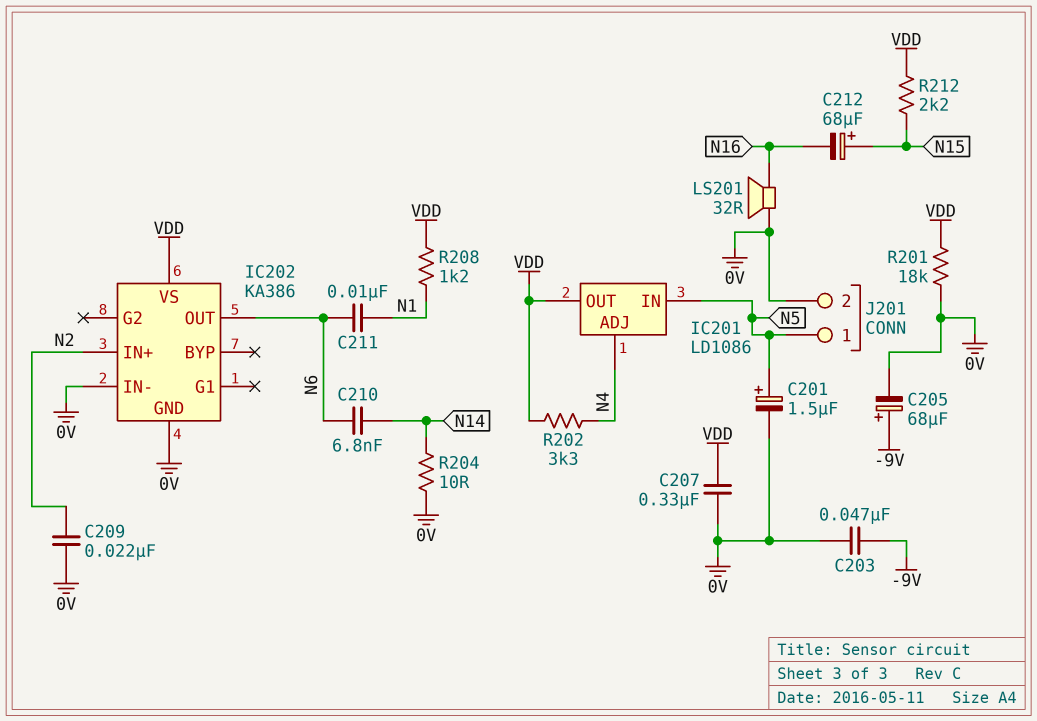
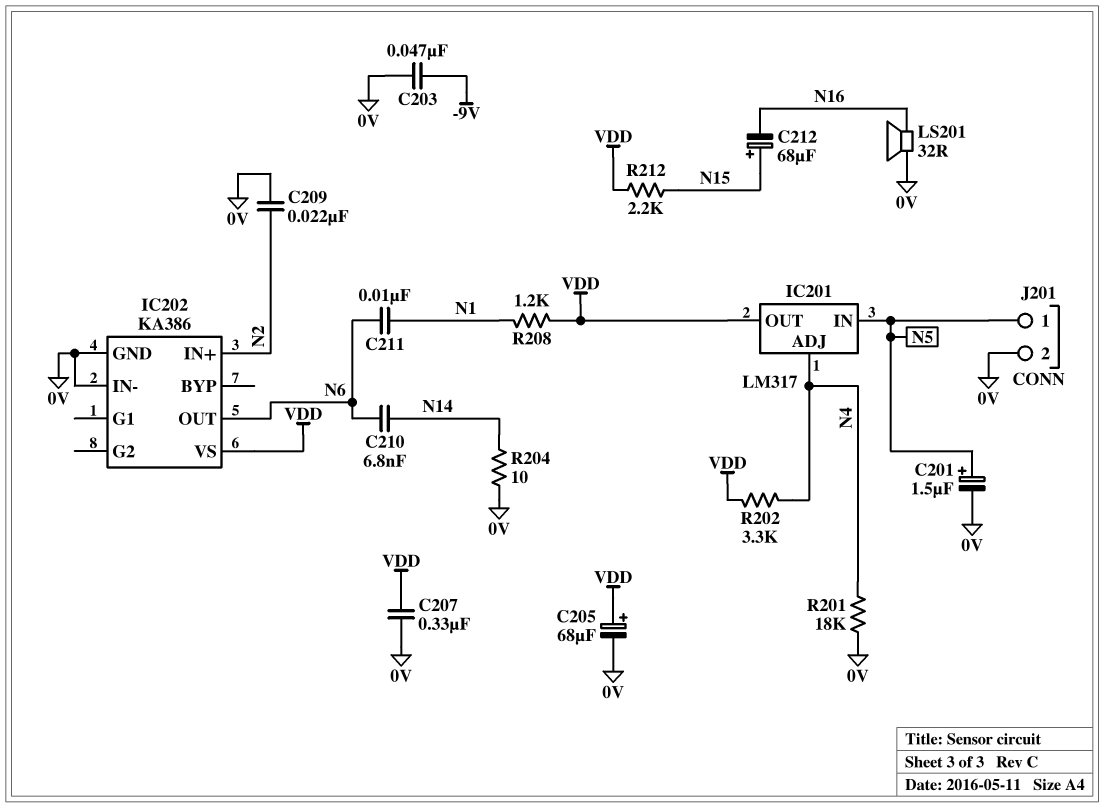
C205: 68uF (plus -9V, minus 0V) -> 68uF (plus VDD, minus 0V)
IC201: LD1086 -> LM317
R201: 18k (0V, VDD) -> 18k (0V, N4)

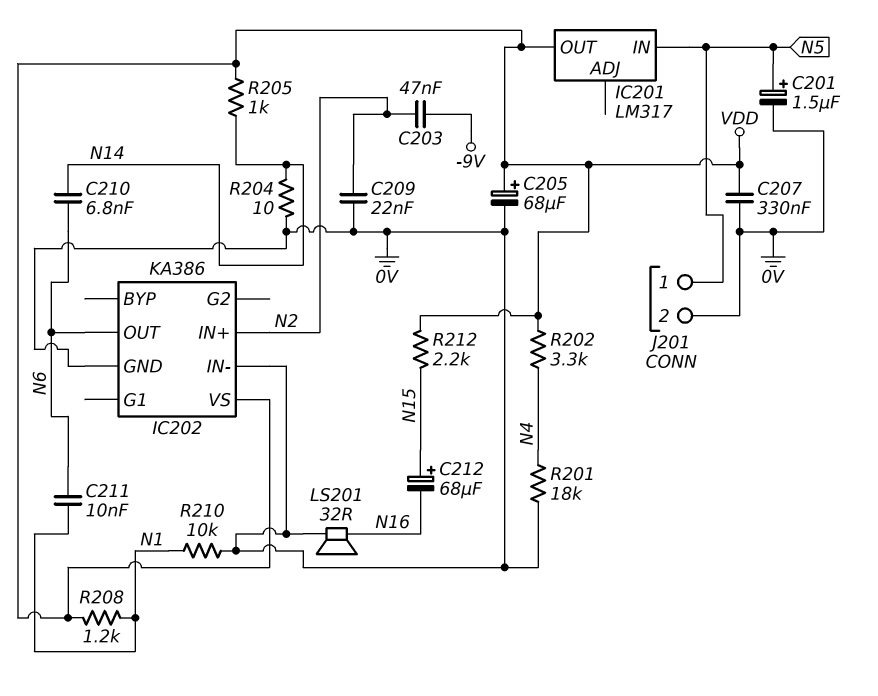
C203: 47nF (-9V, 0V) -> 47nF (-9V, N2)
IC201 pin ADJ: N4 -> none
R205: none -> 1k (N14, VDD)
R210: none -> 10k (0V, N1)

